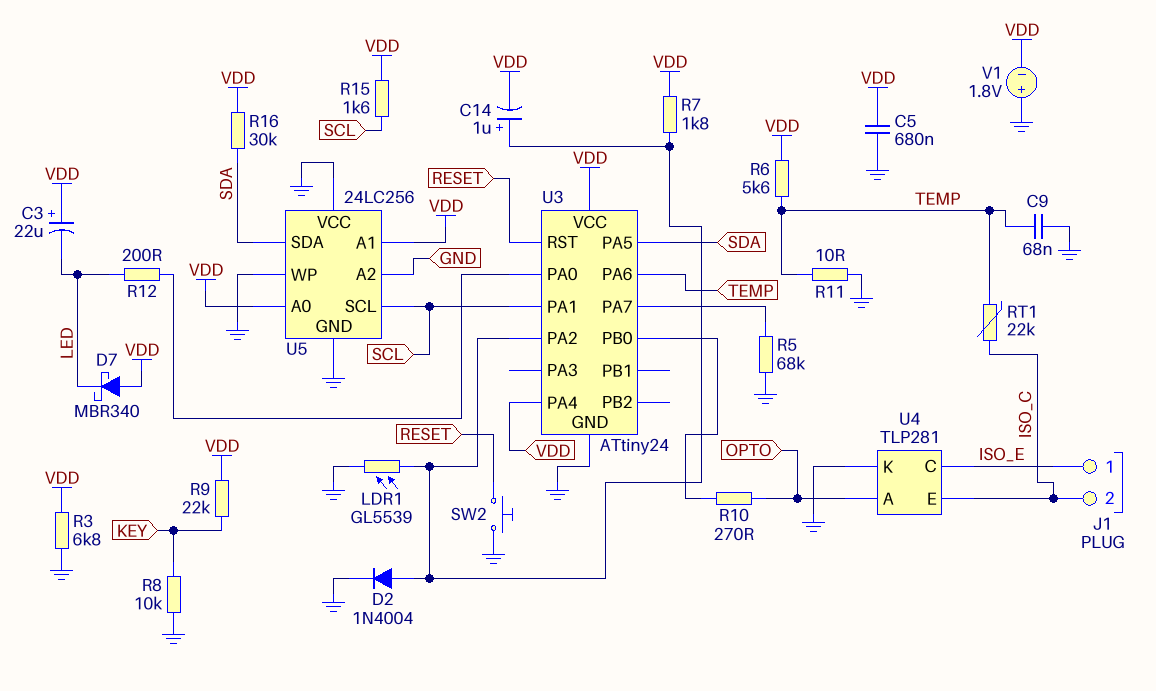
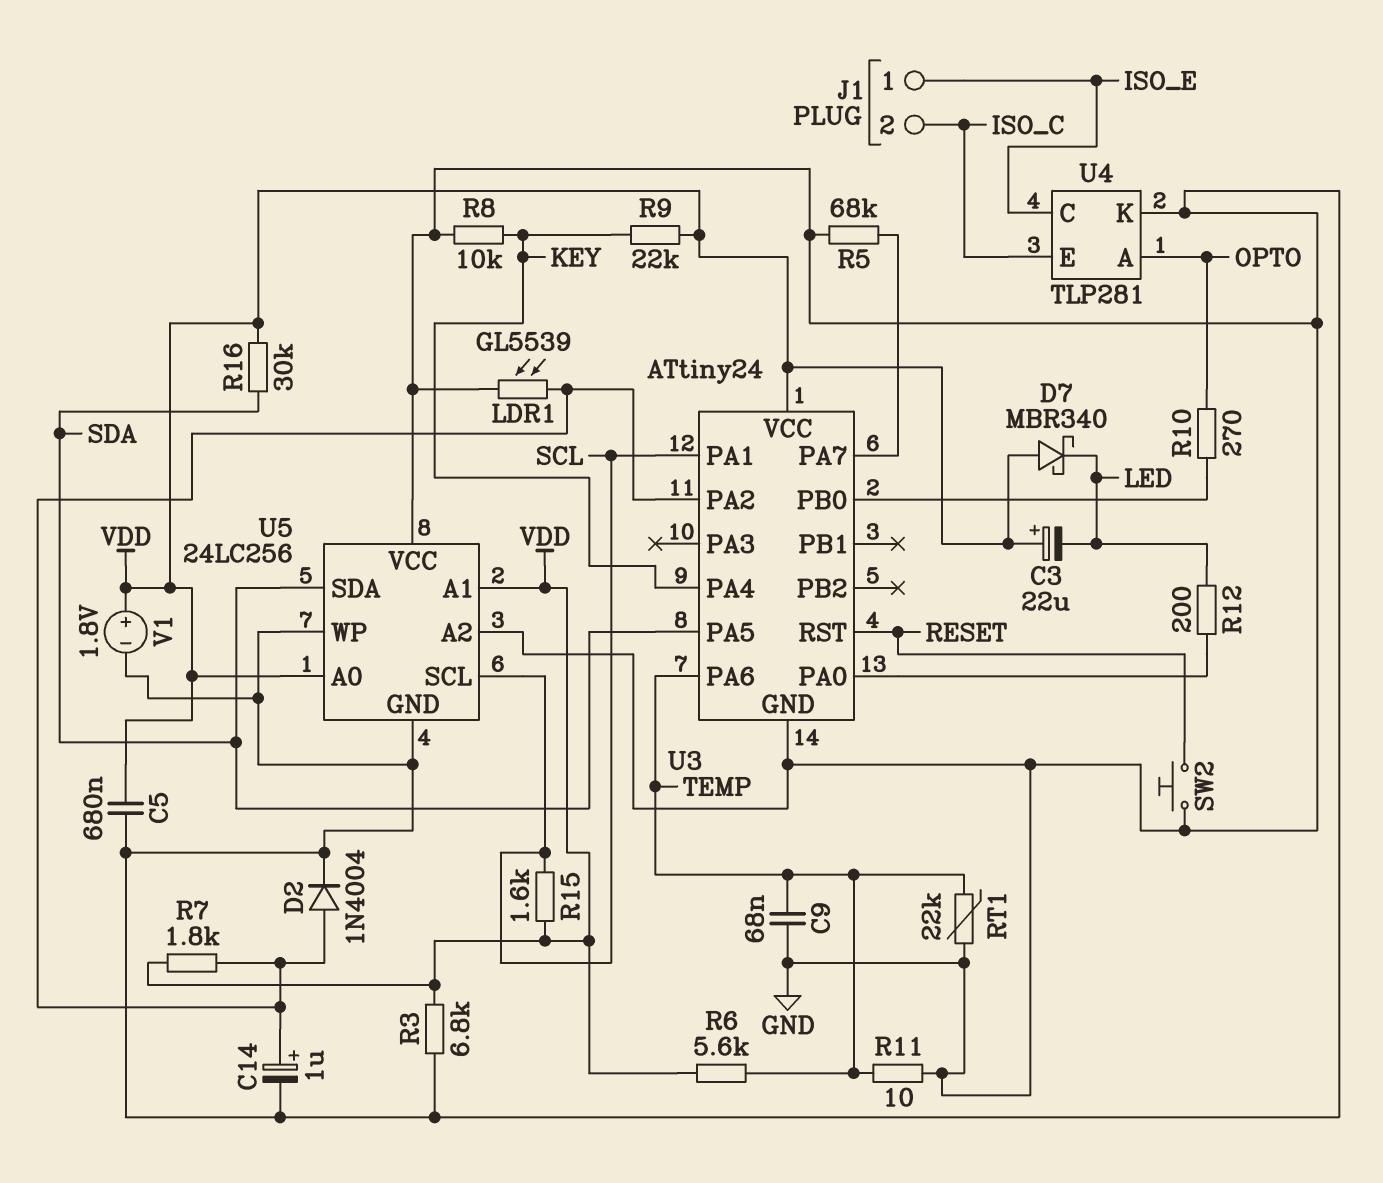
C14: 1uF (plus U3/PA2, minus VDD) -> 1uF (plus U3/PA2, minus GND)
RT1: 22k (ISO_C, TEMP) -> 22k (GND, TEMP)
U3 pin PA4: VDD -> KEY
V1: 1.8V (plus GND, minus VDD) -> 1.8V (plus VDD, minus GND)

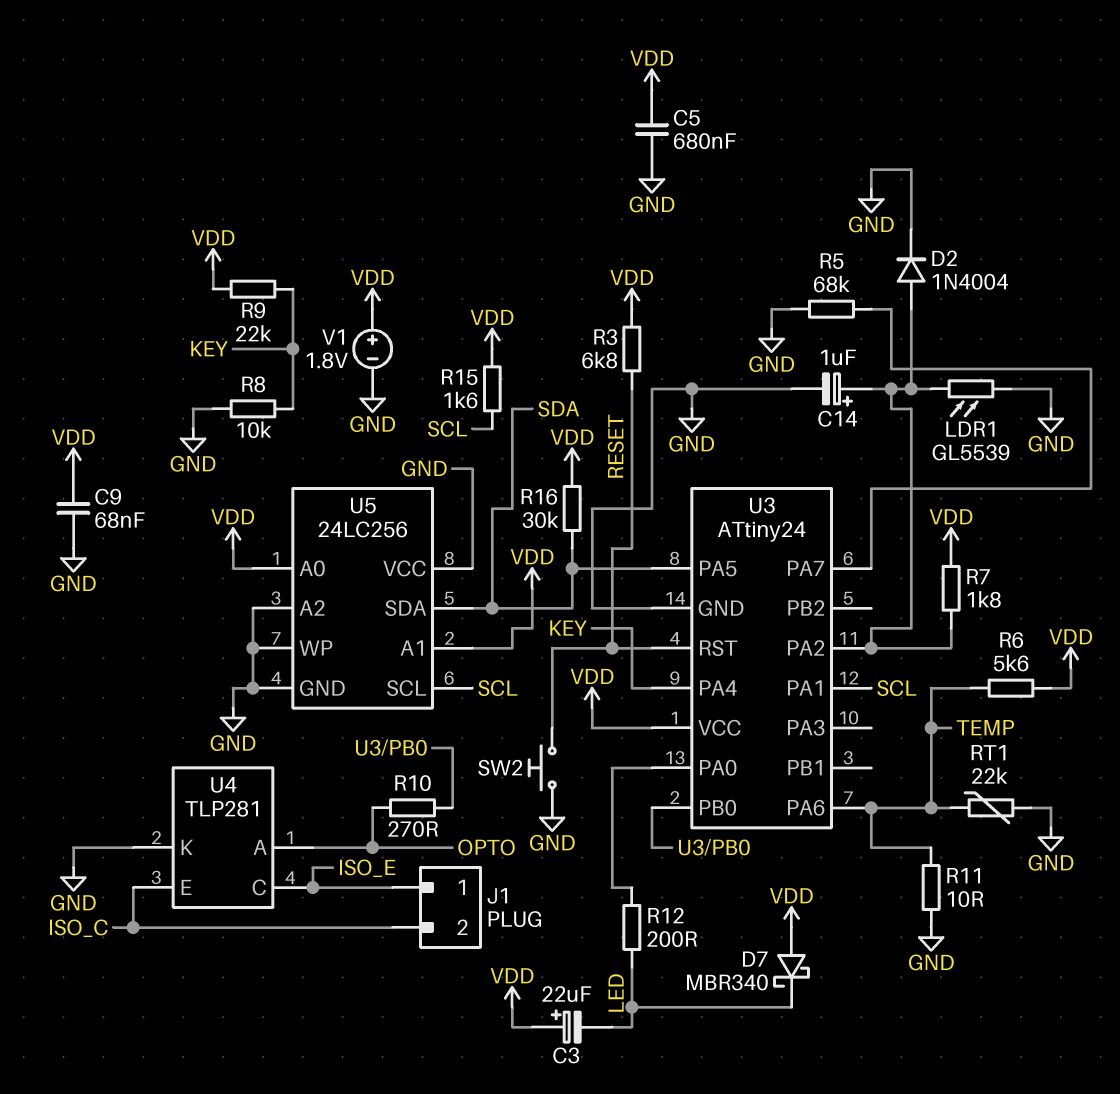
C9: 68nF (GND, TEMP) -> 68nF (GND, VDD)
R3: 6.8k (GND, VDD) -> 6.8k (RESET, VDD)

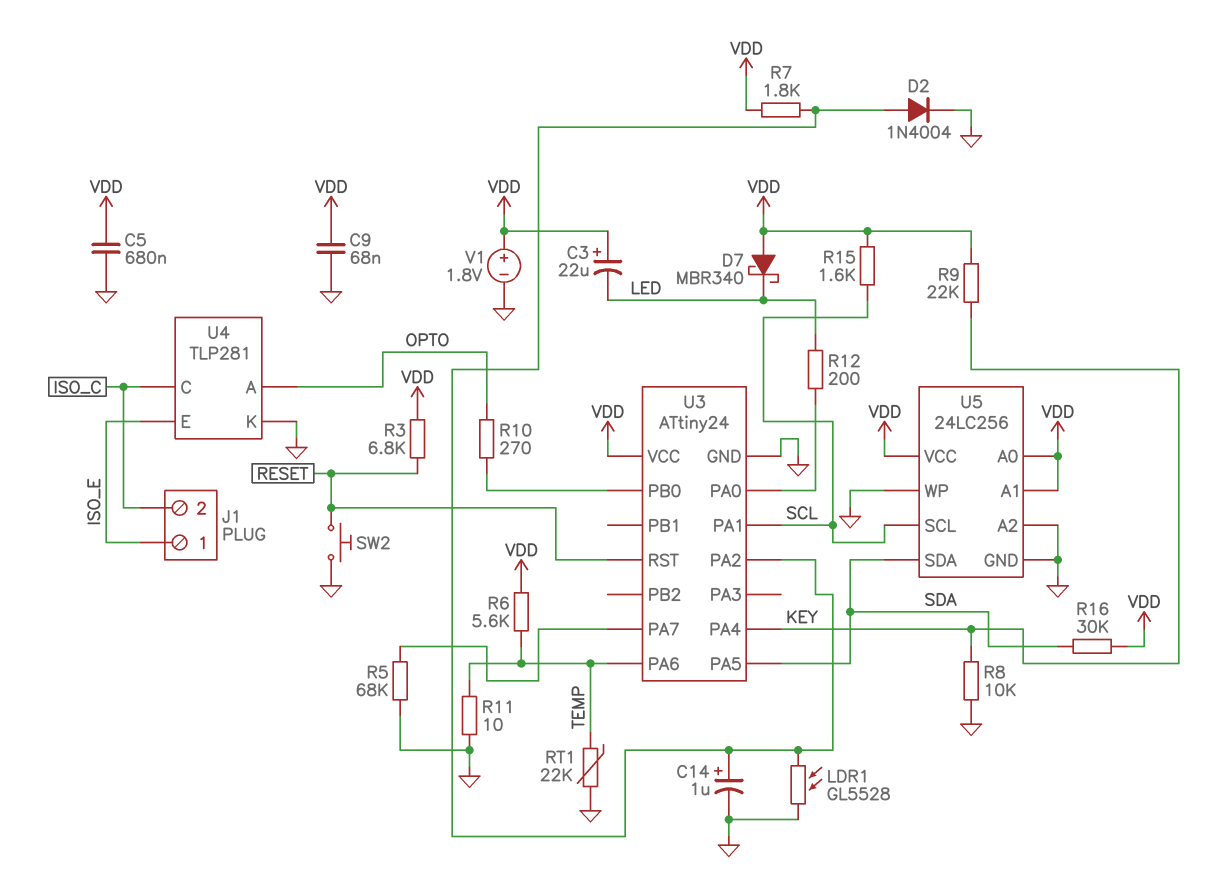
LDR1: GL5539 (GND, U3/PA2) -> GL5528 (GND, U3/PA2)
U4 pin C: ISO_E -> ISO_C
U4 pin E: ISO_C -> ISO_E
U5 pin VCC: GND -> VDD

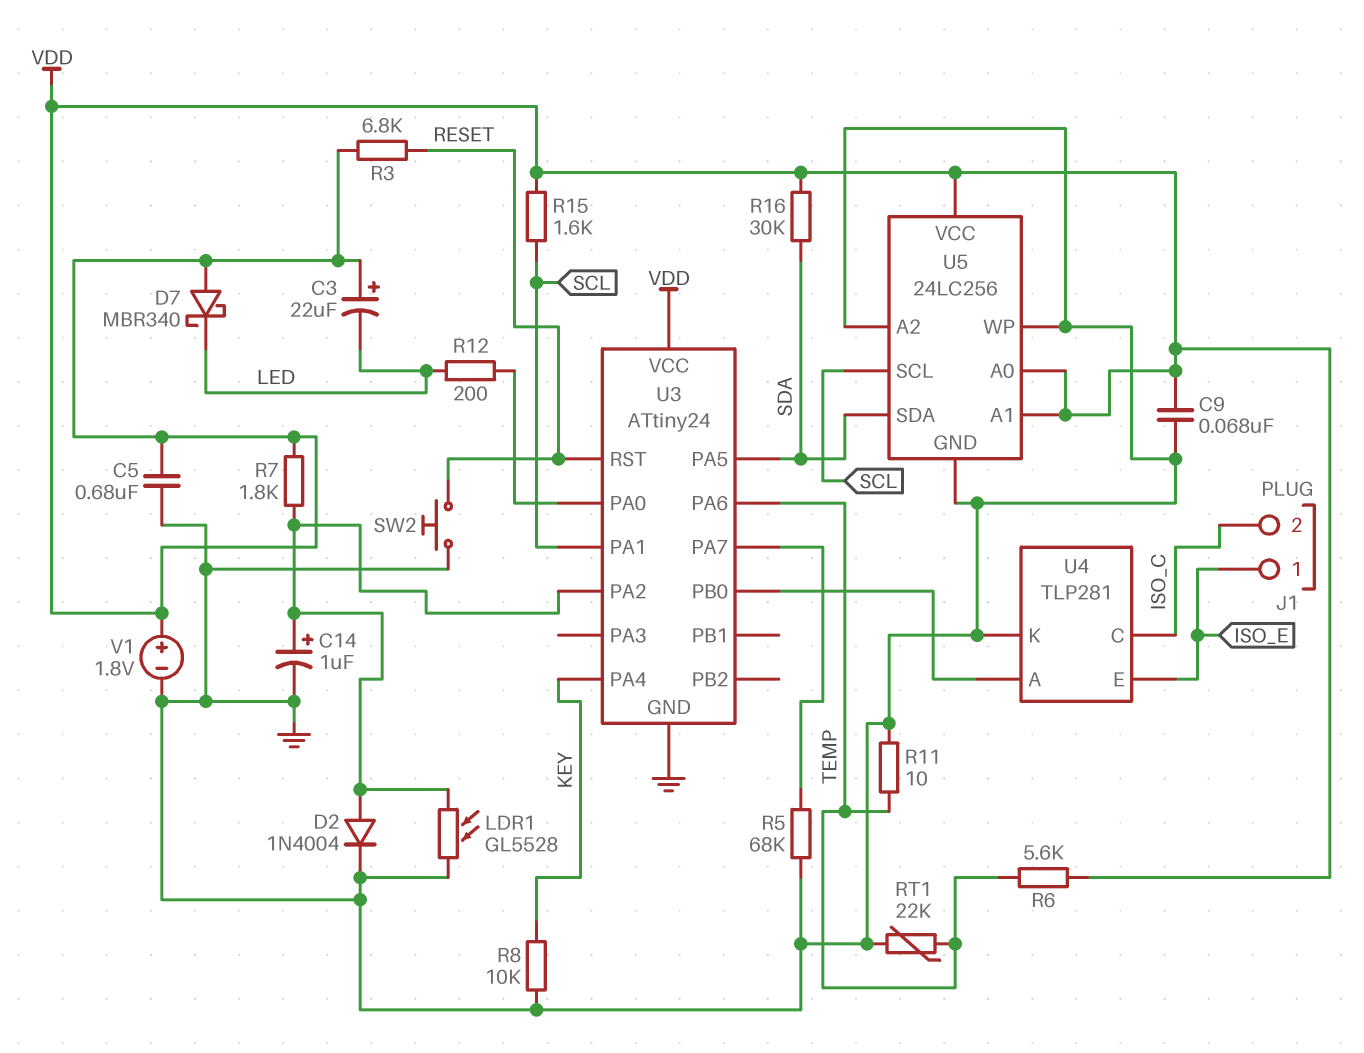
R9: 22k (KEY, VDD) -> none
R10: 270 (OPTO, U3/PB0) -> none
U4 pin A: OPTO -> U3/PB0

